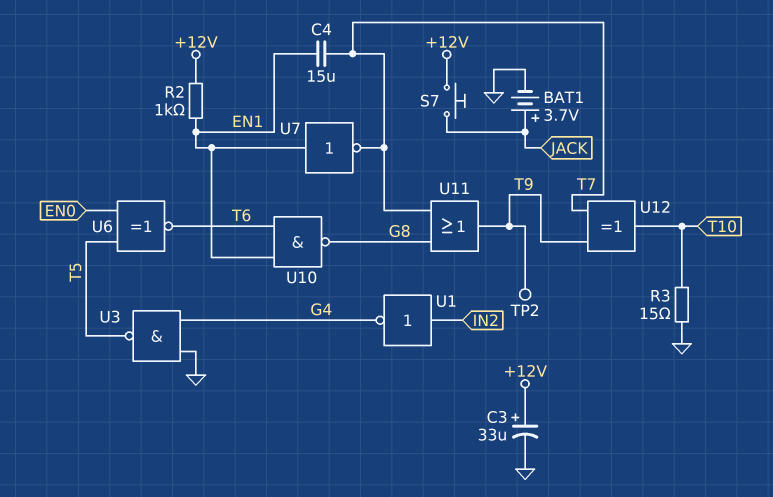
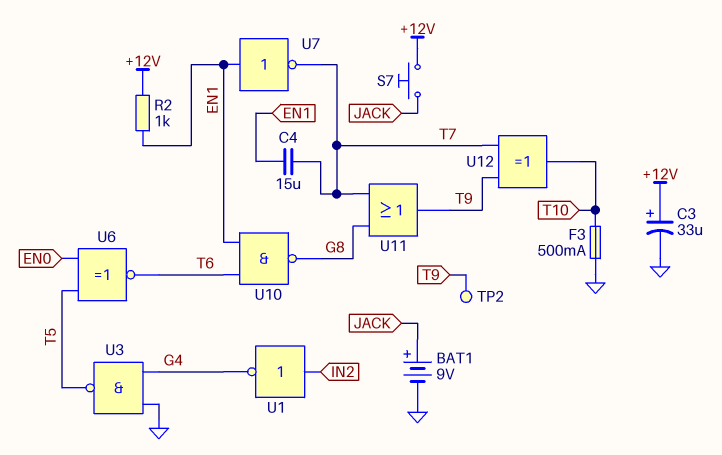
BAT1: 3.7V (plus JACK, minus GND) -> 9V (plus JACK, minus GND)
F3: none -> 500mA (GND, T10)
R3: 15 (GND, T10) -> none

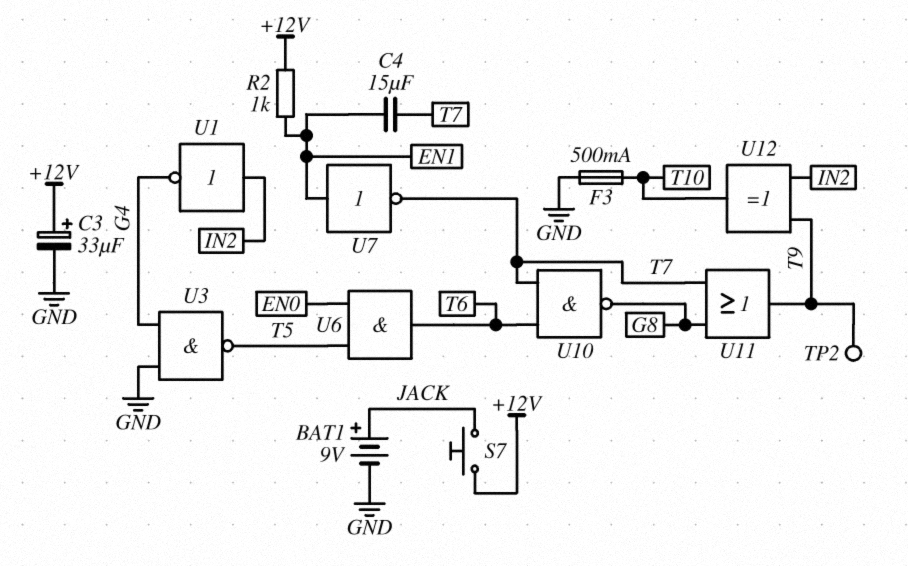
U6: XNOR (in EN0, in T5, out T6) -> AND (in EN0, in T5, out T6)
U10: NAND (in EN1, in T6, out G8) -> NAND (in T6, in T7, out G8)
U12: XOR (in T7, in T9, out T10) -> XOR (in IN2, in T9, out T10)

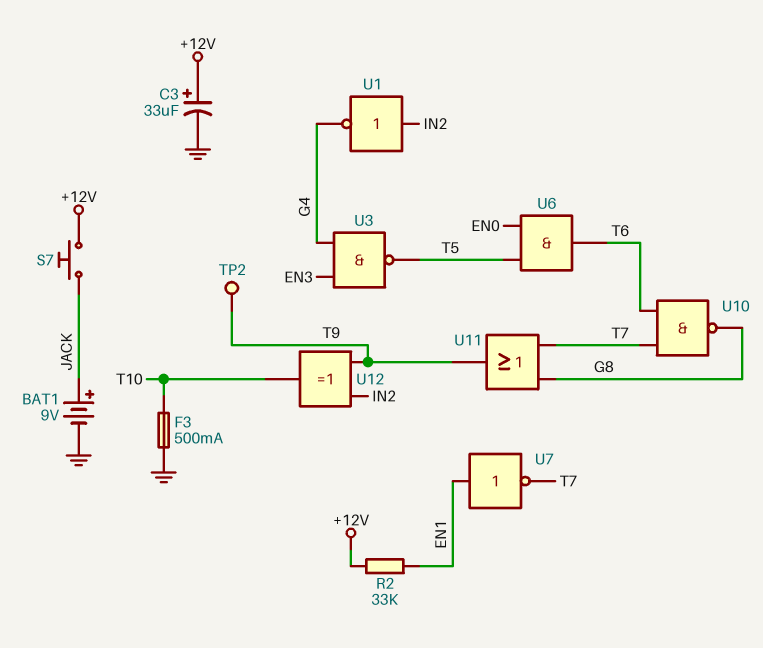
C4: 15uF (EN1, T7) -> none
R2: 1k (+12V, EN1) -> 33k (+12V, EN1)
U3: NAND (in G4, in GND, out T5) -> NAND (in EN3, in G4, out T5)

